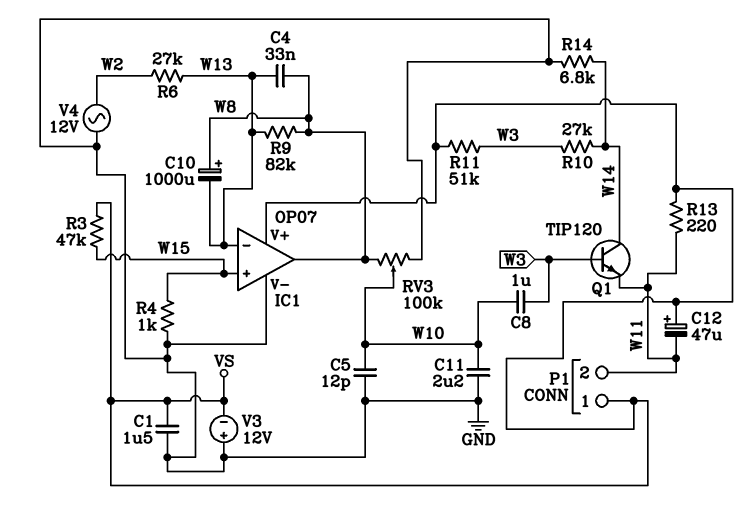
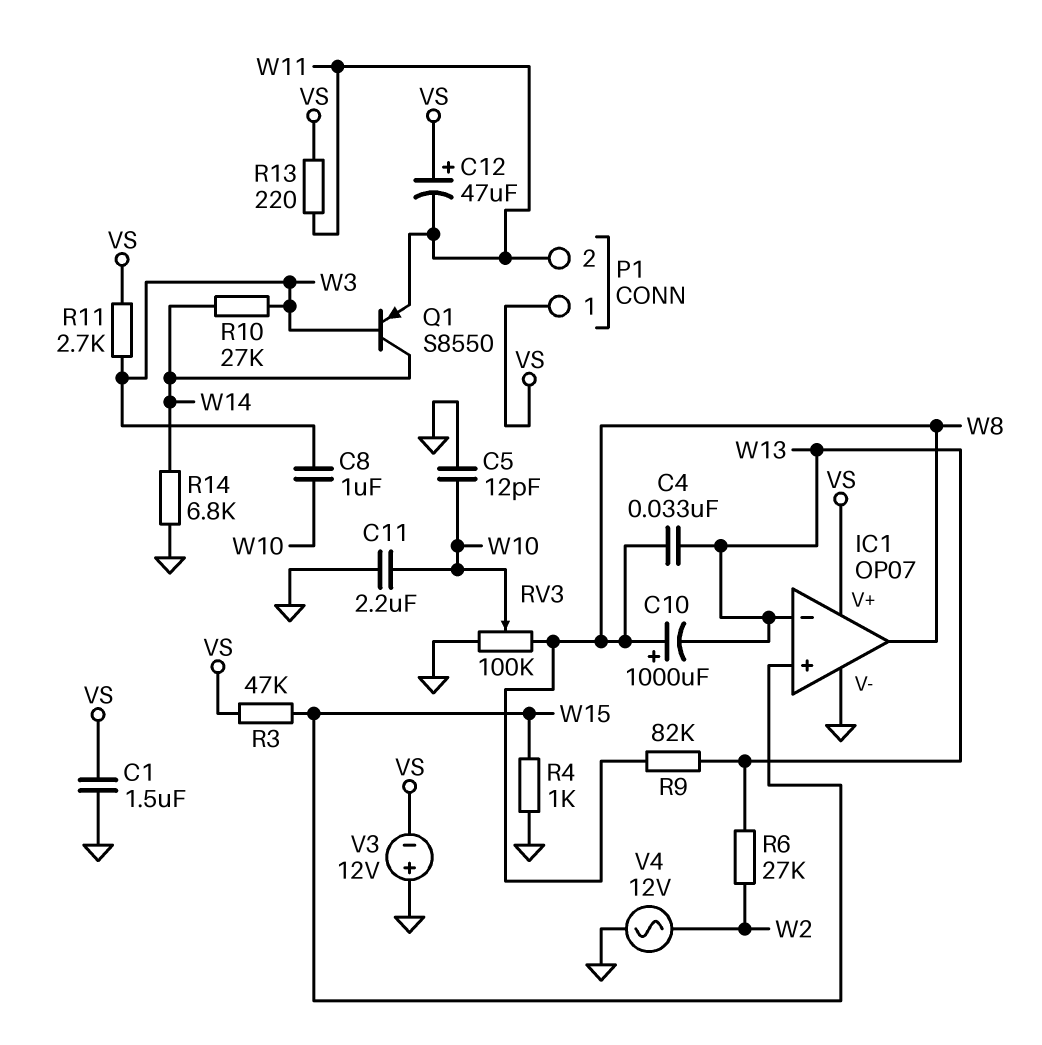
Q1: NPN TIP120 (B W3, C W14, E W11) -> PNP S8550 (B W3, C W14, E W11)
R11: 51k (VS, W3) -> 2.7k (VS, W3)

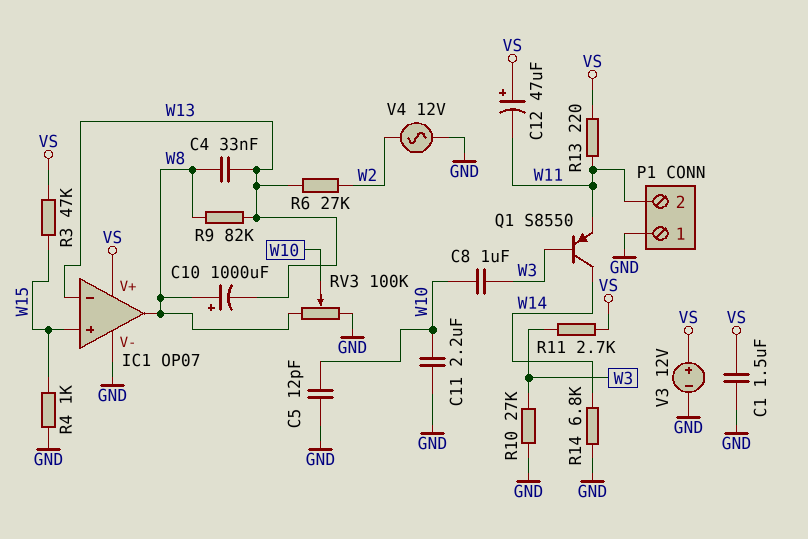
P1 pin 1: VS -> GND
R10: 27k (W3, W14) -> 27k (GND, W3)
V3: 12V (plus GND, minus VS) -> 12V (plus VS, minus GND)

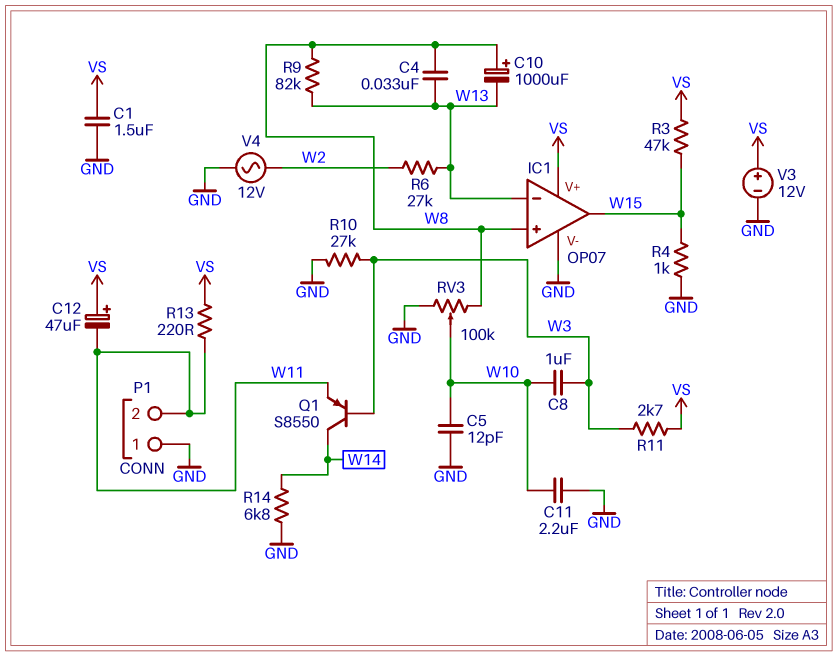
IC1 pin in+: W15 -> W8
IC1 pin out: W8 -> W15

